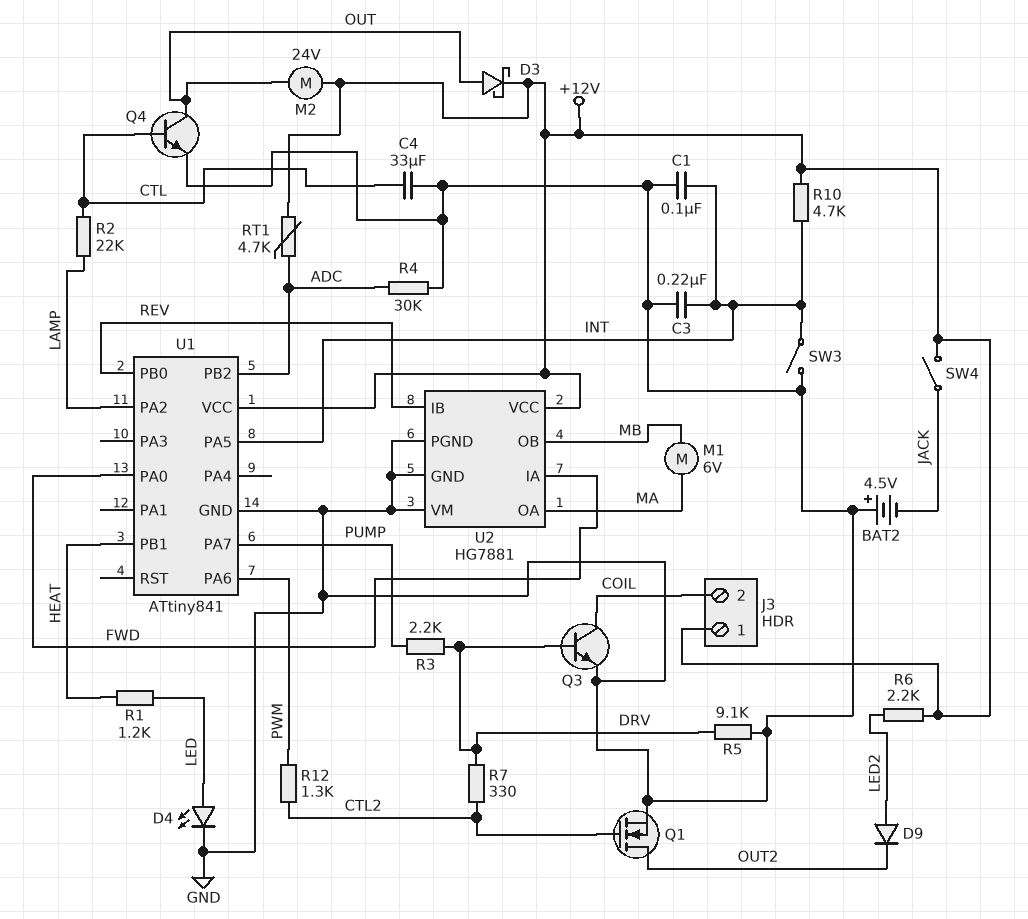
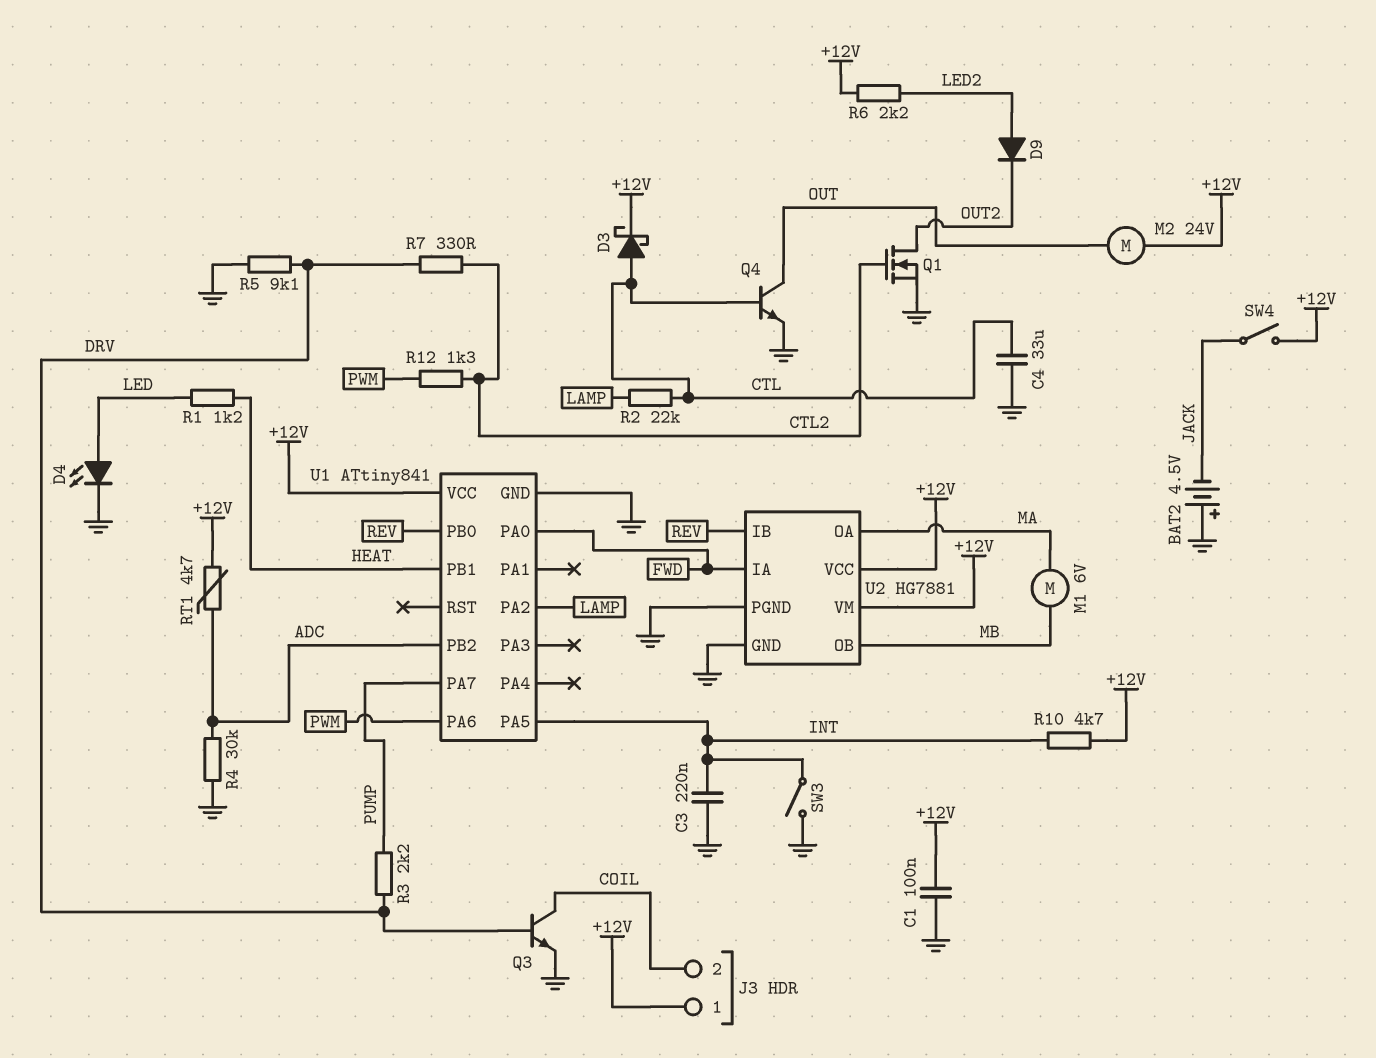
C1: 100nF (GND, INT) -> 100nF (+12V, GND)
D3: schottky (A OUT, K +12V) -> schottky (A CTL, K +12V)
U2 pin VM: GND -> +12V

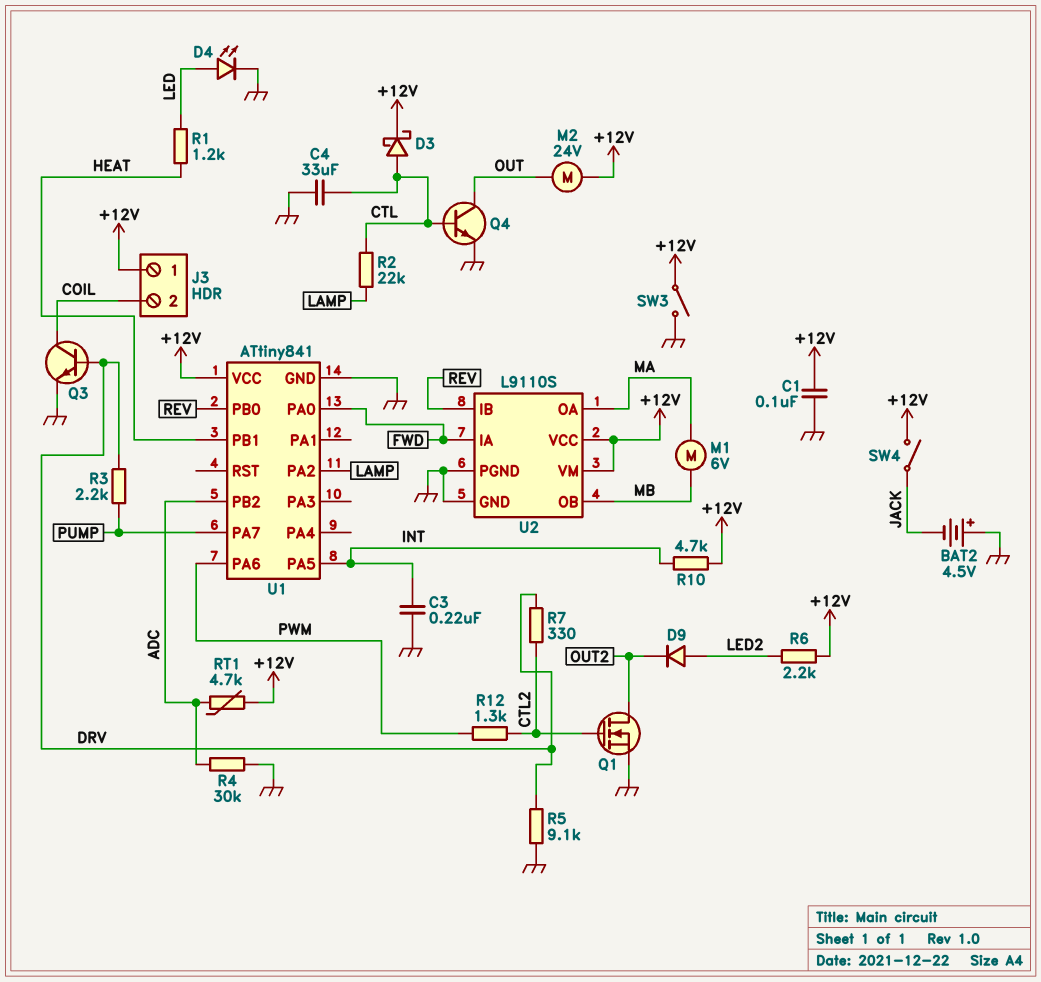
SW3: switch (GND, INT) -> switch (+12V, GND)
U2: HG7881 -> L9110S

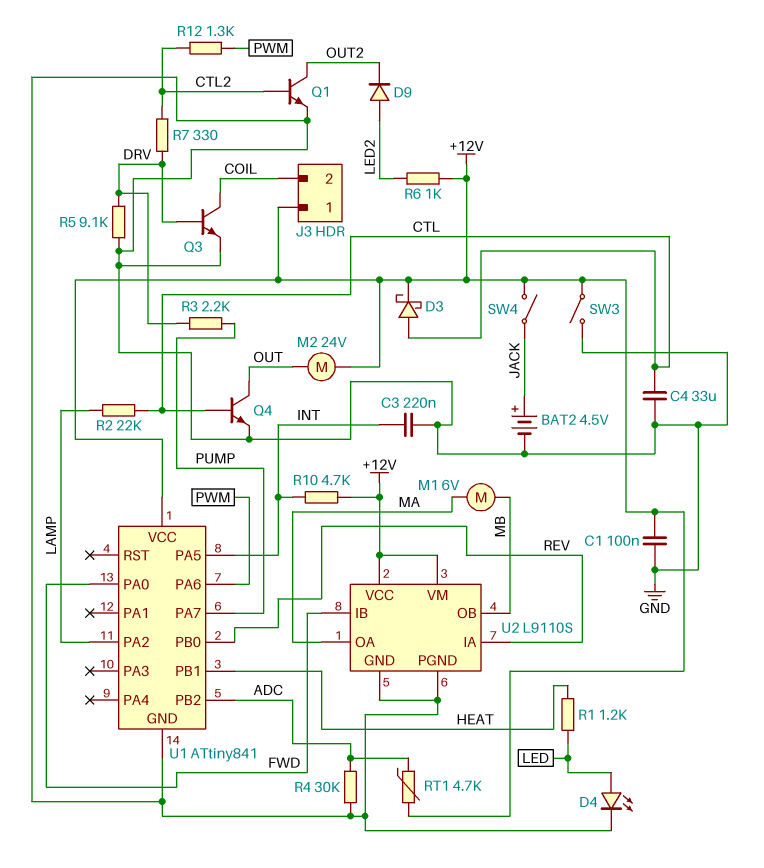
BAT2: 4.5V (plus GND, minus JACK) -> 4.5V (plus JACK, minus GND)
Q1: NMOS (G CTL2, D OUT2, S GND) -> NPN (B CTL2, C OUT2, E GND)
R6: 2.2k (+12V, LED2) -> 1k (+12V, LED2)
U2 pin IA: FWD -> REV
U2 pin IB: REV -> FWD

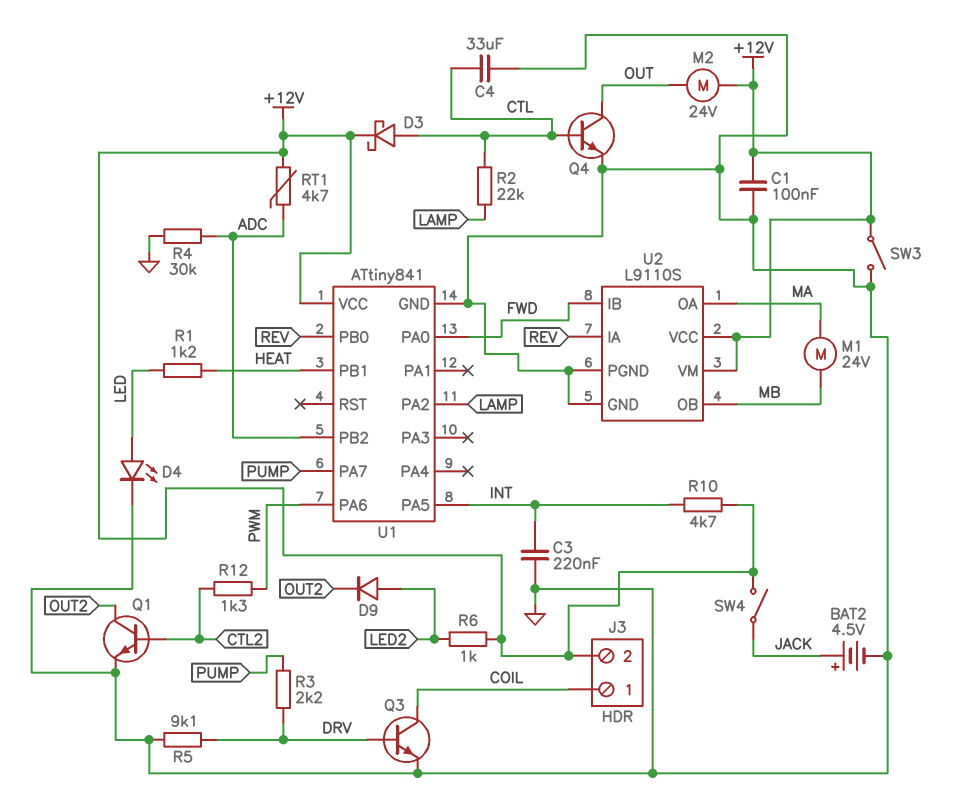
J3 pin 1: +12V -> COIL
J3 pin 2: COIL -> +12V
M1: motor 6V (MA, MB) -> motor 24V (MA, MB)
R7: 330 (CTL2, DRV) -> none

